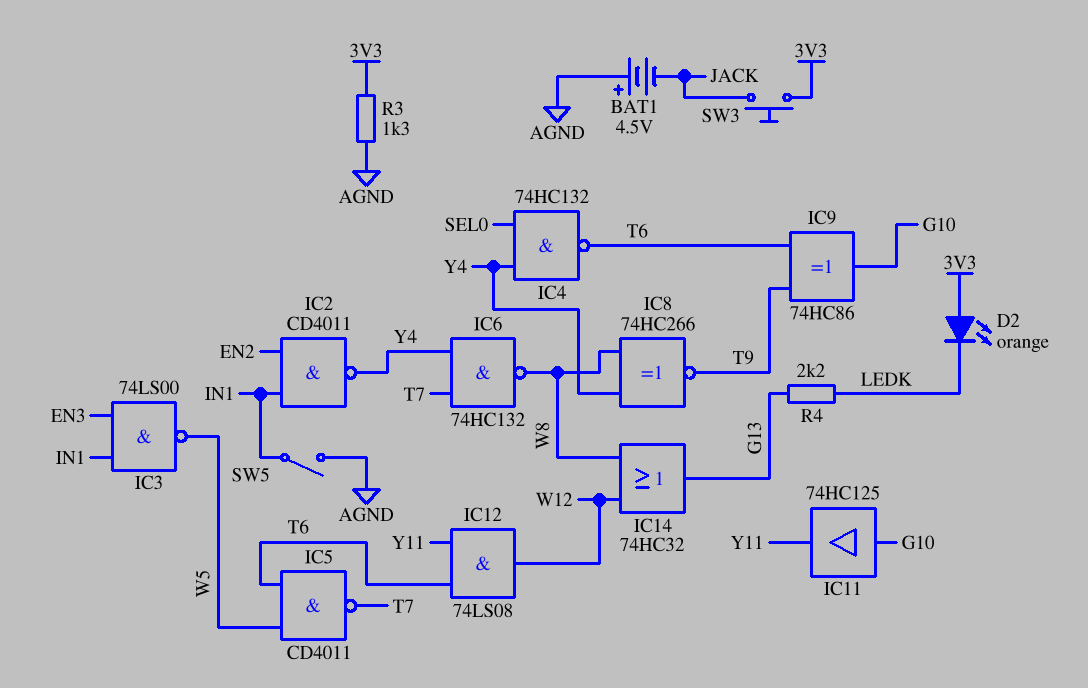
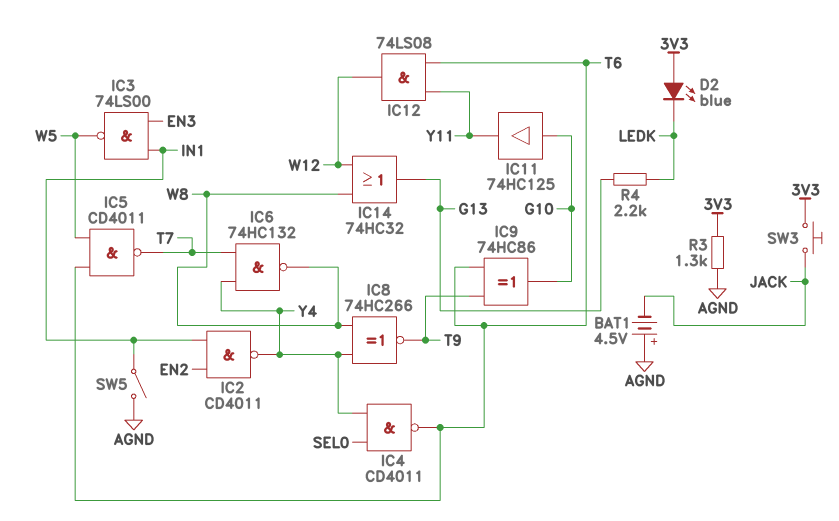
D2: LED orange (A 3V3, K LEDK) -> LED blue (A 3V3, K LEDK)
IC4: NAND 74HC132 (in SEL0, in Y4, out T6) -> NAND CD4011 (in SEL0, in Y4, out T6)

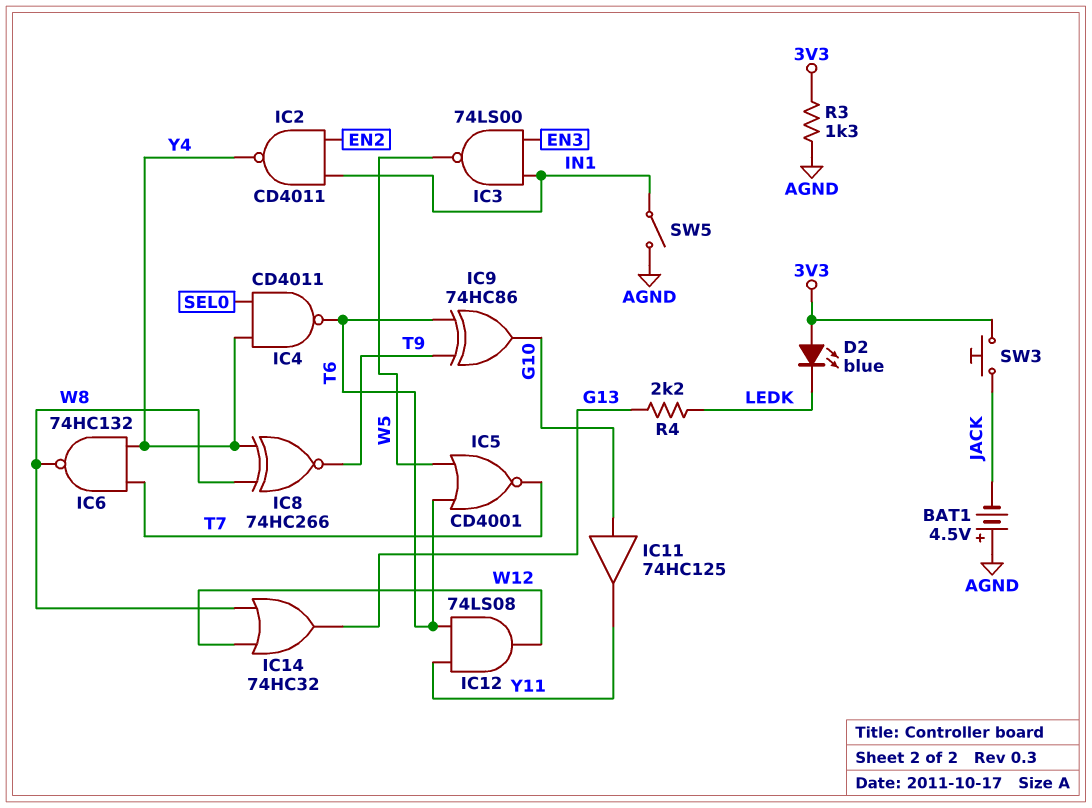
IC5: NAND CD4011 (in T6, in W5, out T7) -> NOR CD4001 (in T6, in W5, out T7)

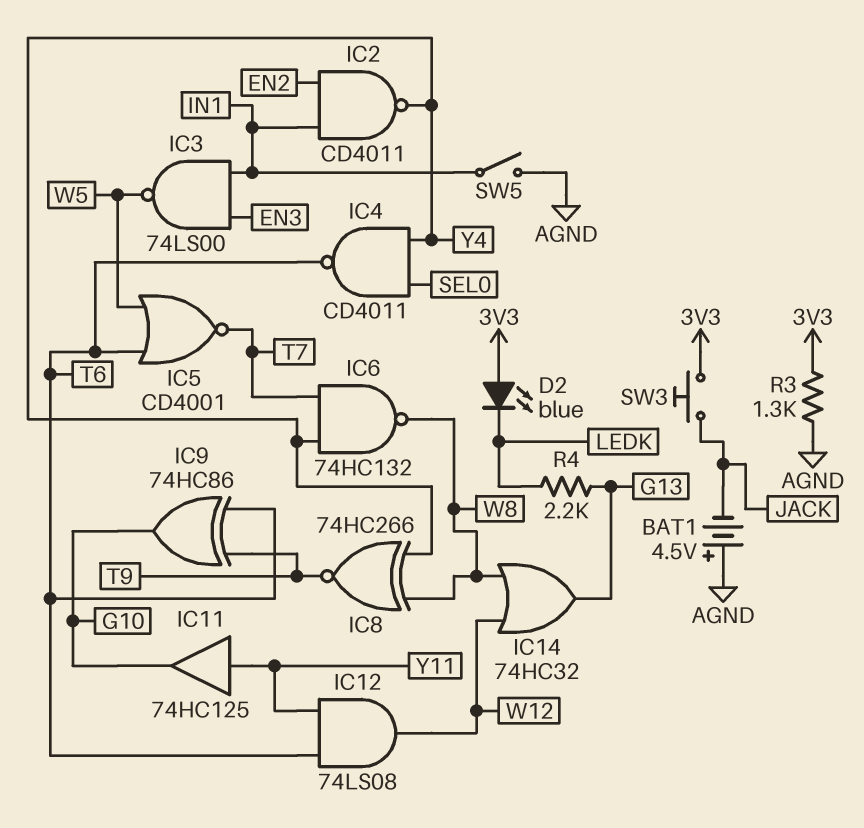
IC11: buffer 74HC125 (in G10, out Y11) -> buffer 74HC125 (in Y11, out G10)

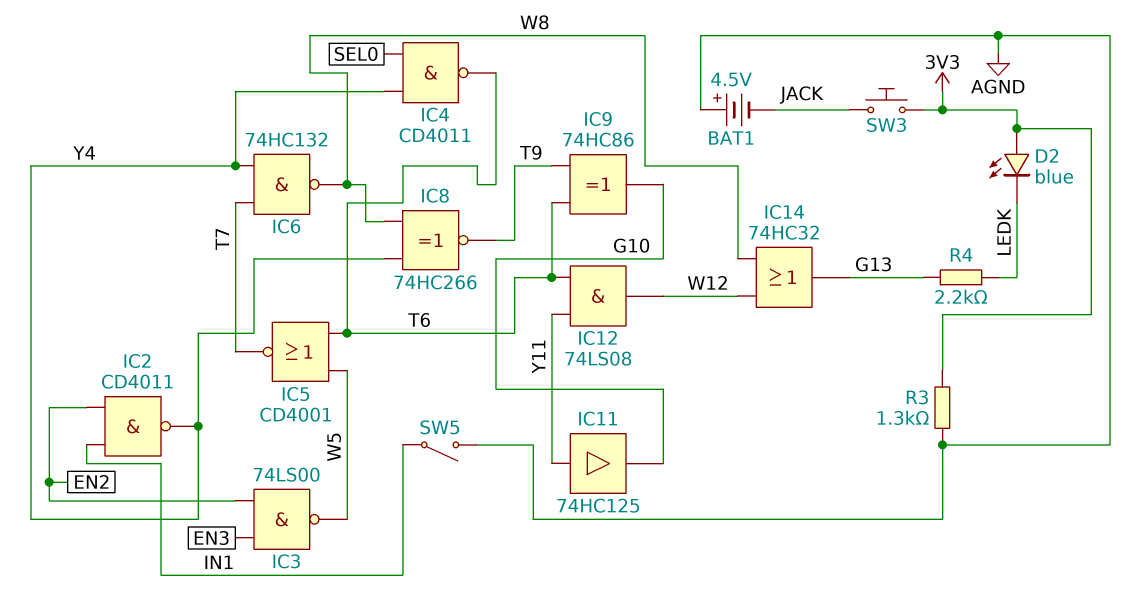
IC3: NAND 74LS00 (in EN3, in IN1, out W5) -> NAND 74LS00 (in EN2, in EN3, out W5)

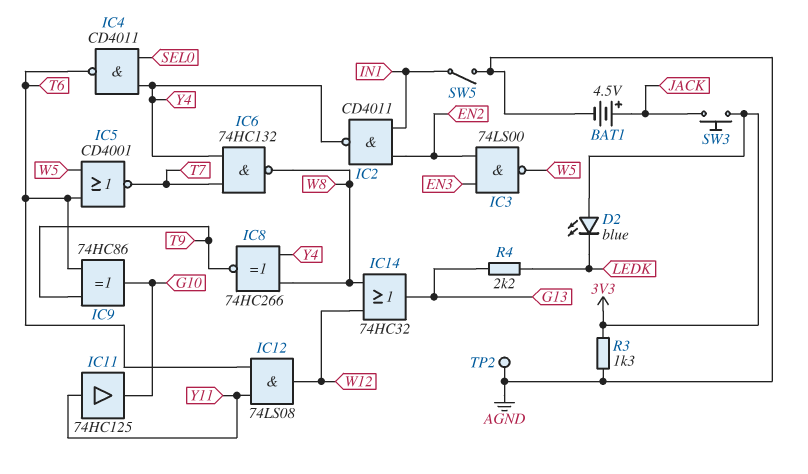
BAT1: 4.5V (plus AGND, minus JACK) -> 4.5V (plus JACK, minus AGND)
TP2: none -> test point (AGND)

